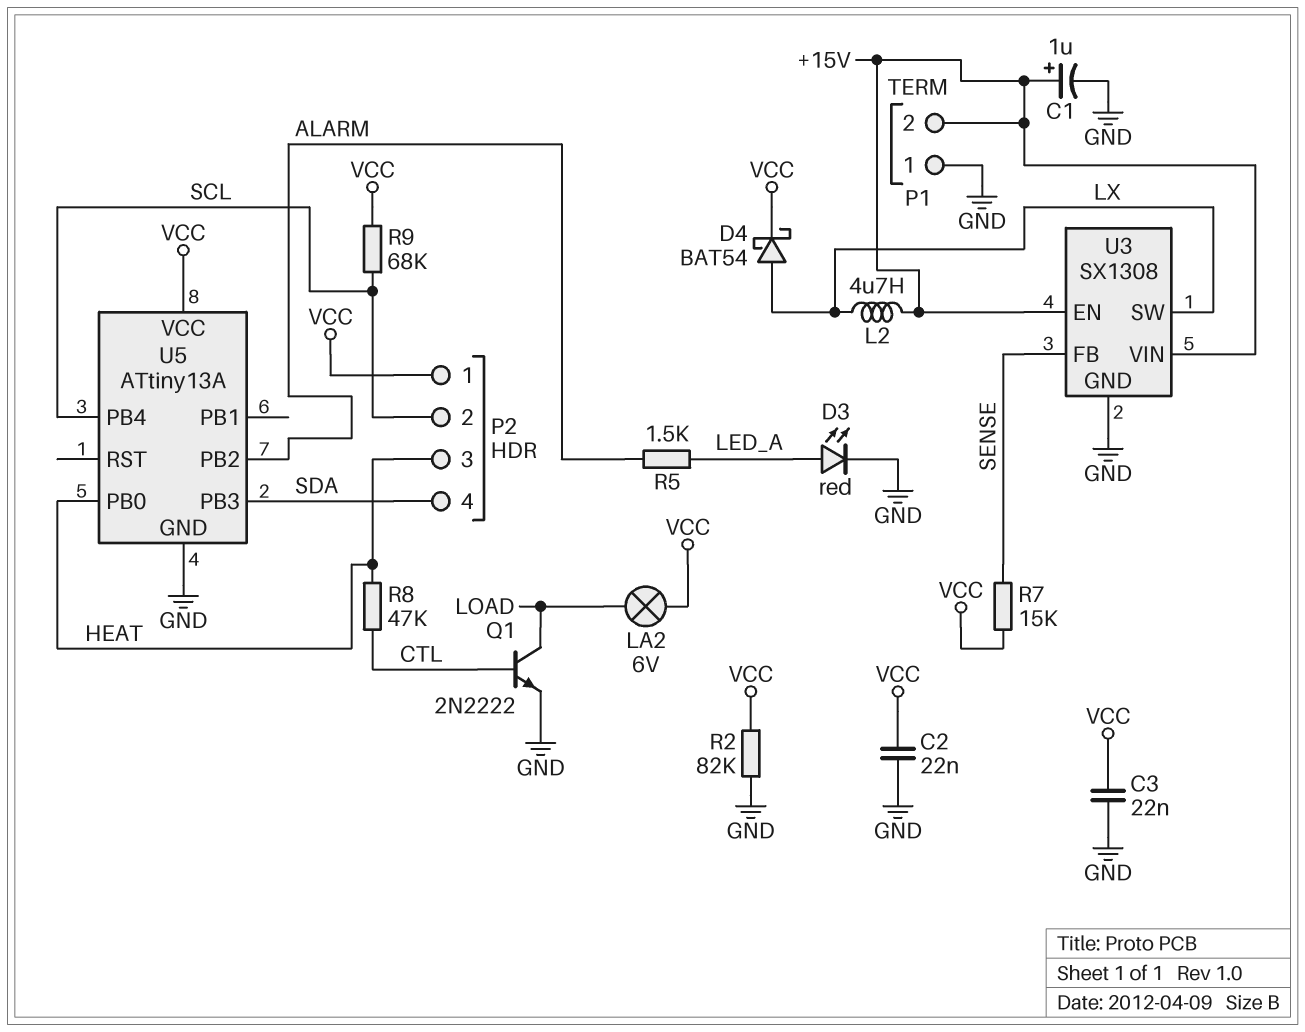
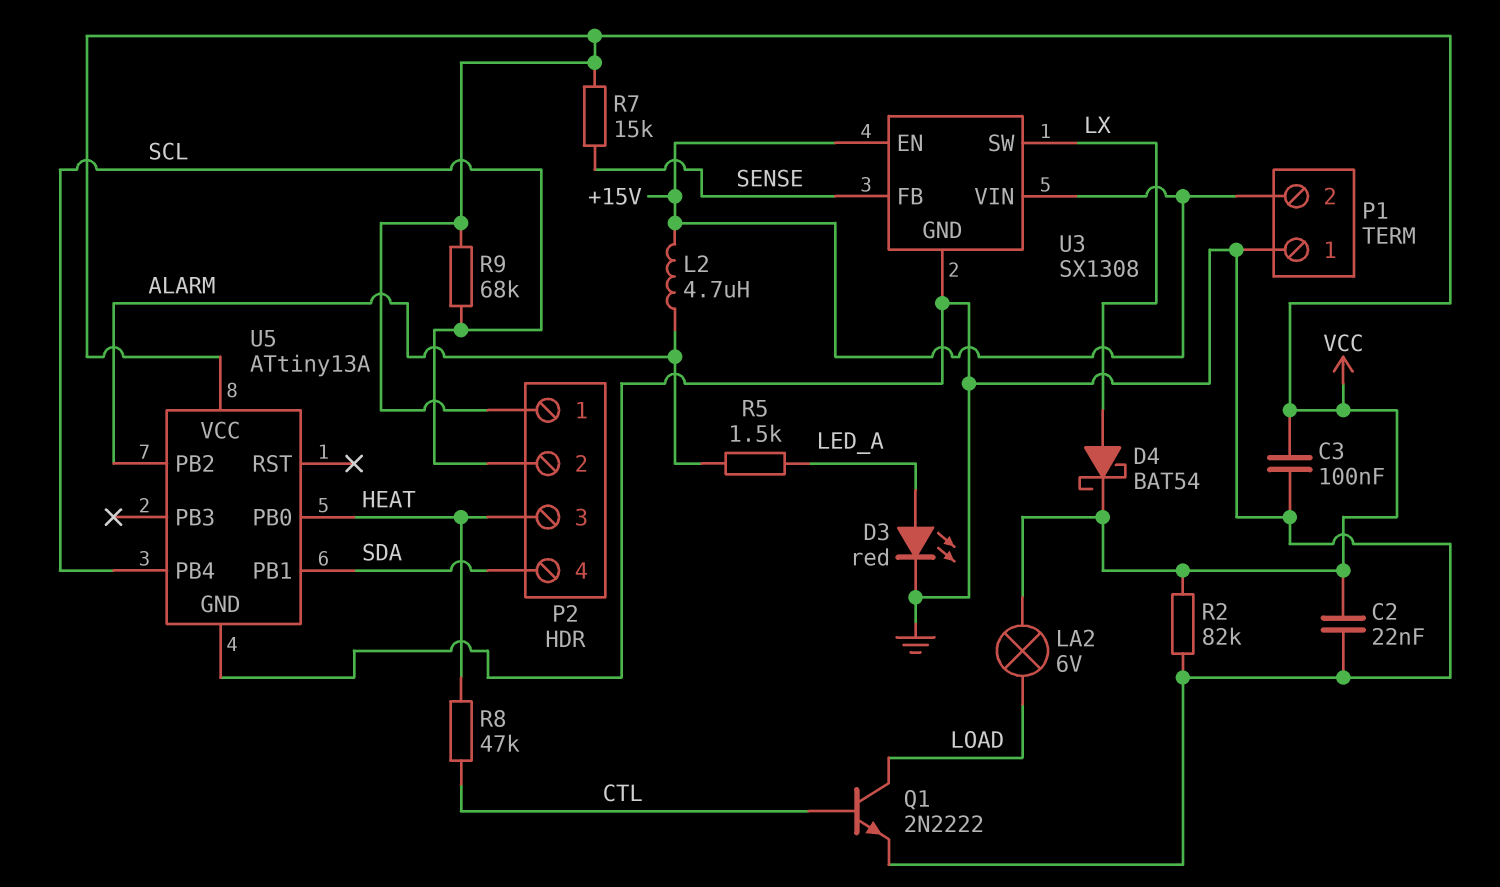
C1: 1uF (plus +15V, minus GND) -> none
C3: 22nF (GND, VCC) -> 100nF (GND, VCC)
L2: 4.7uH (+15V, LX) -> 4.7uH (+15V, ALARM)
U5 pin PB1: none -> SDA
U5 pin PB3: SDA -> none

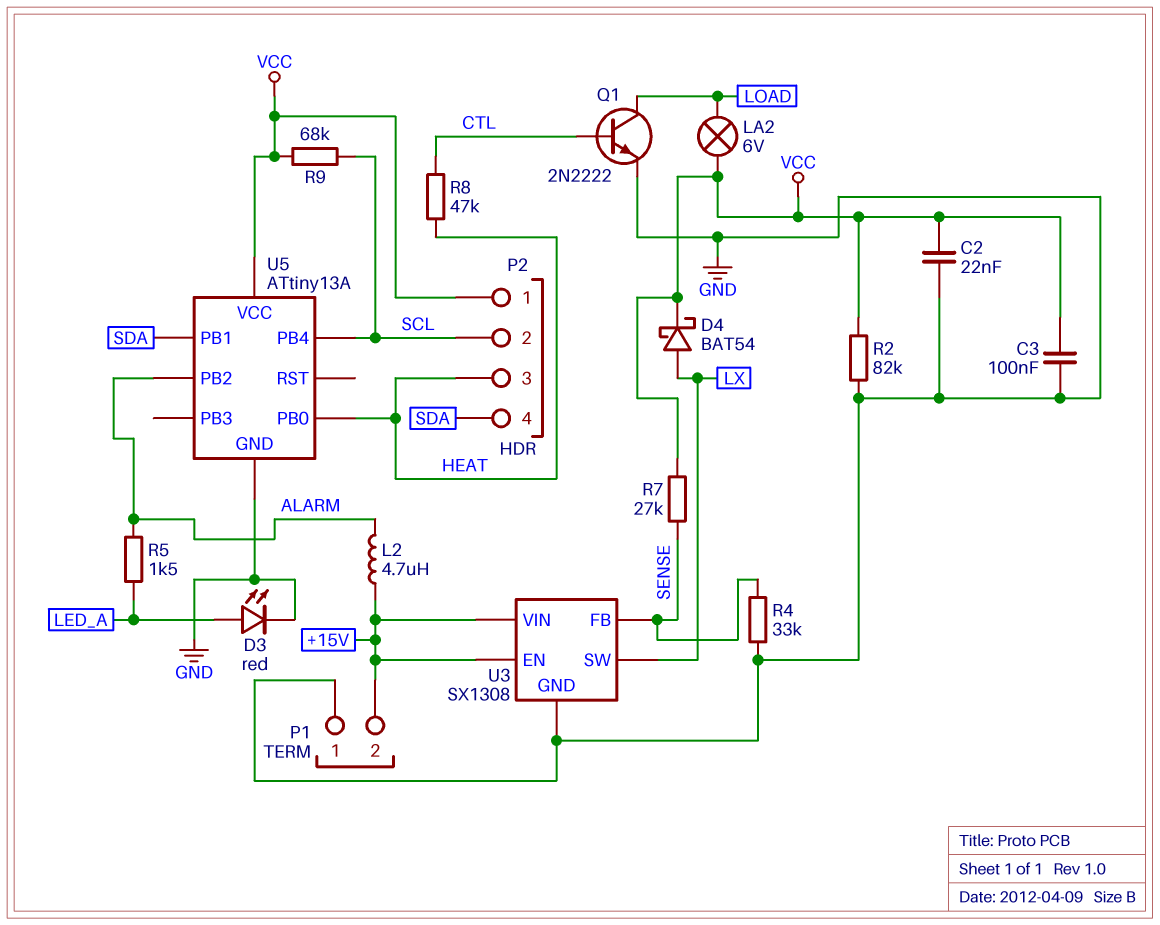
R4: none -> 33k (GND, SENSE)
R7: 15k (SENSE, VCC) -> 27k (SENSE, VCC)

